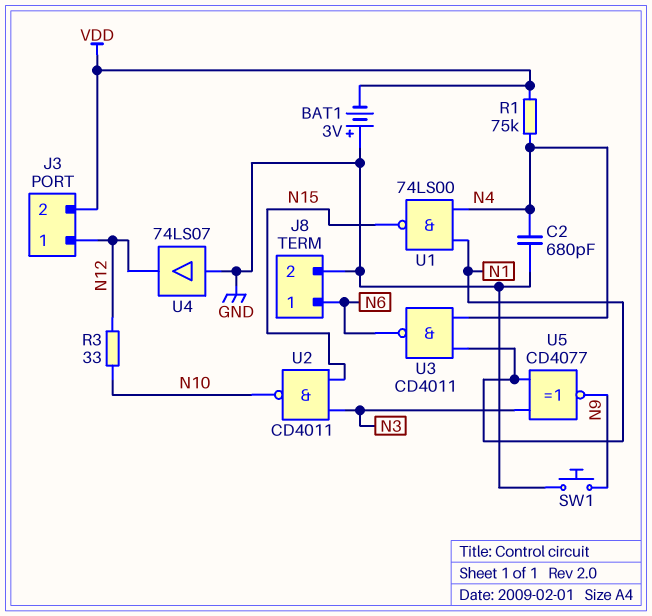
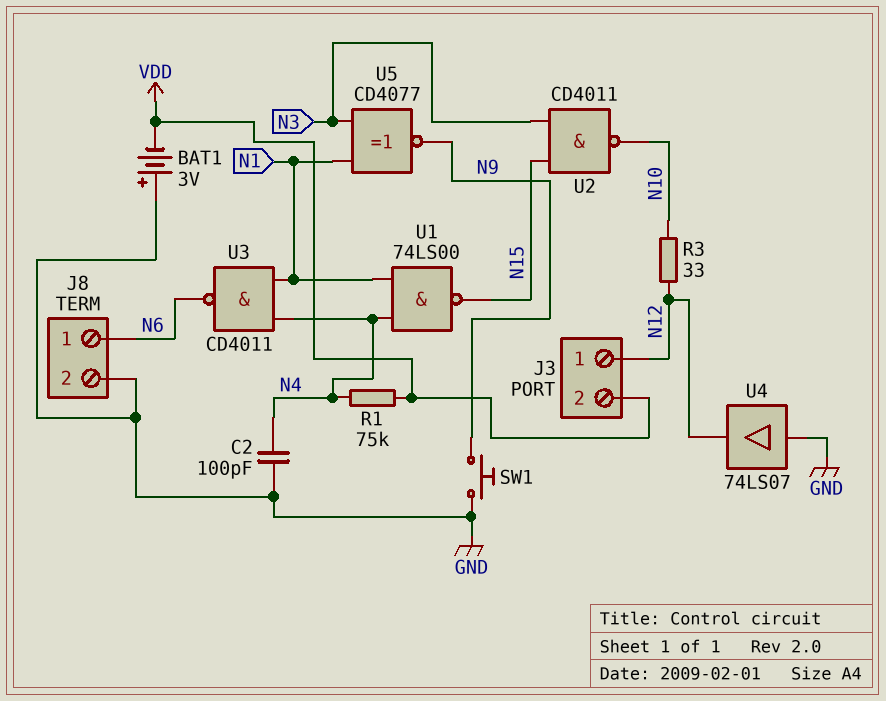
C2: 680pF (GND, N4) -> 100pF (GND, N4)

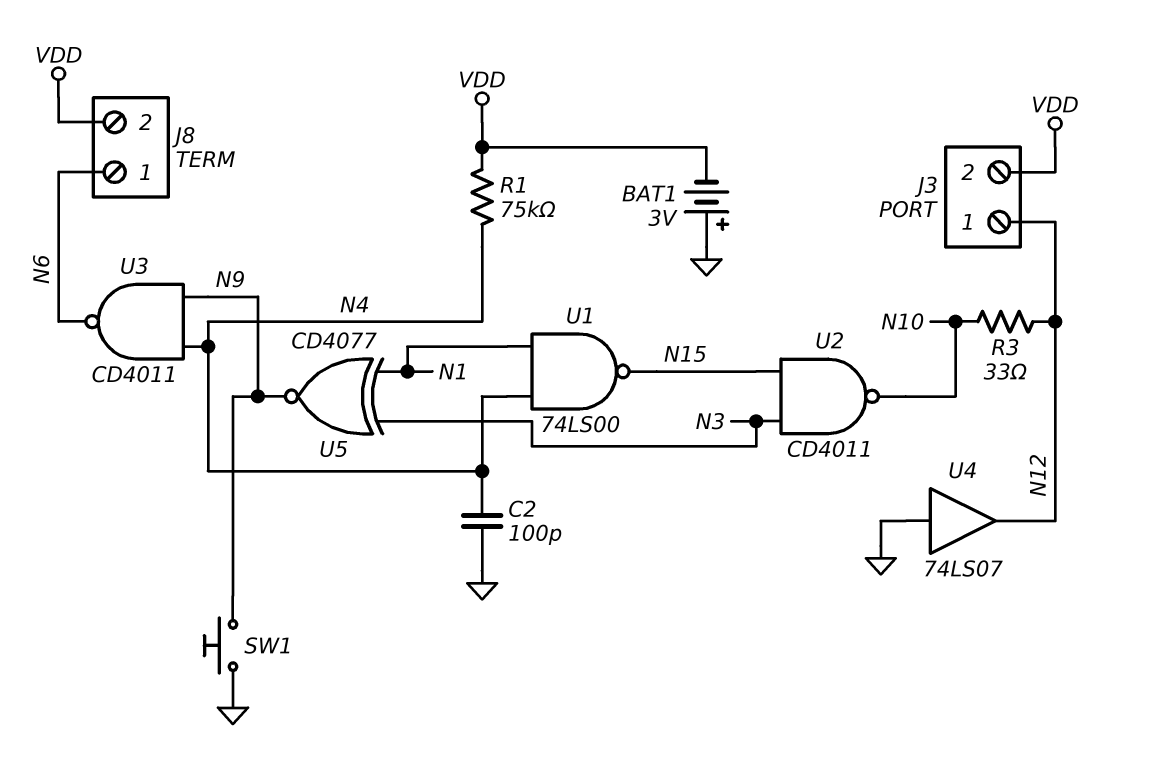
J8 pin 2: GND -> VDD
U3: NAND CD4011 (in N1, in N4, out N6) -> NAND CD4011 (in N4, in N9, out N6)

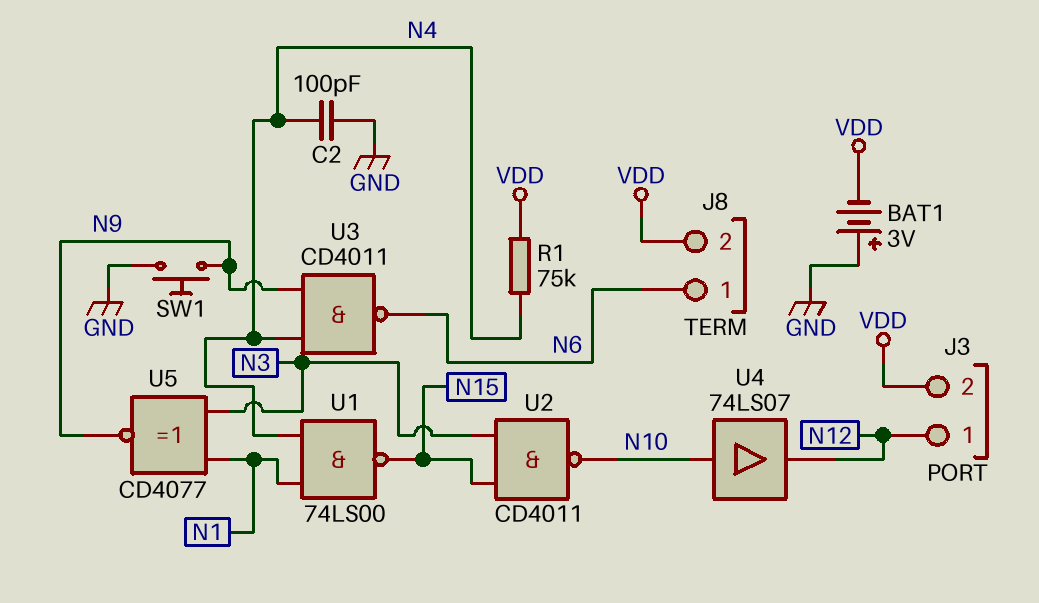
R3: 33 (N10, N12) -> none
U4: buffer 74LS07 (in GND, out N12) -> buffer 74LS07 (in N10, out N12)

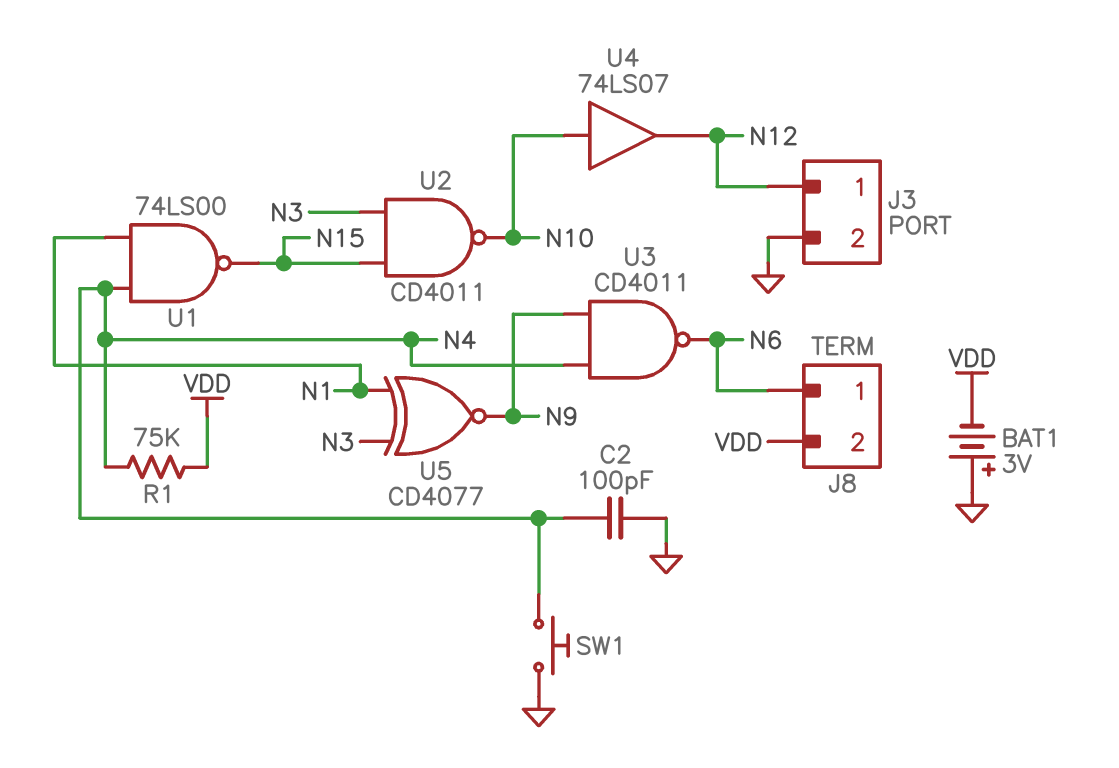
J3 pin 2: VDD -> GND
SW1: button (GND, N9) -> button (GND, N4)

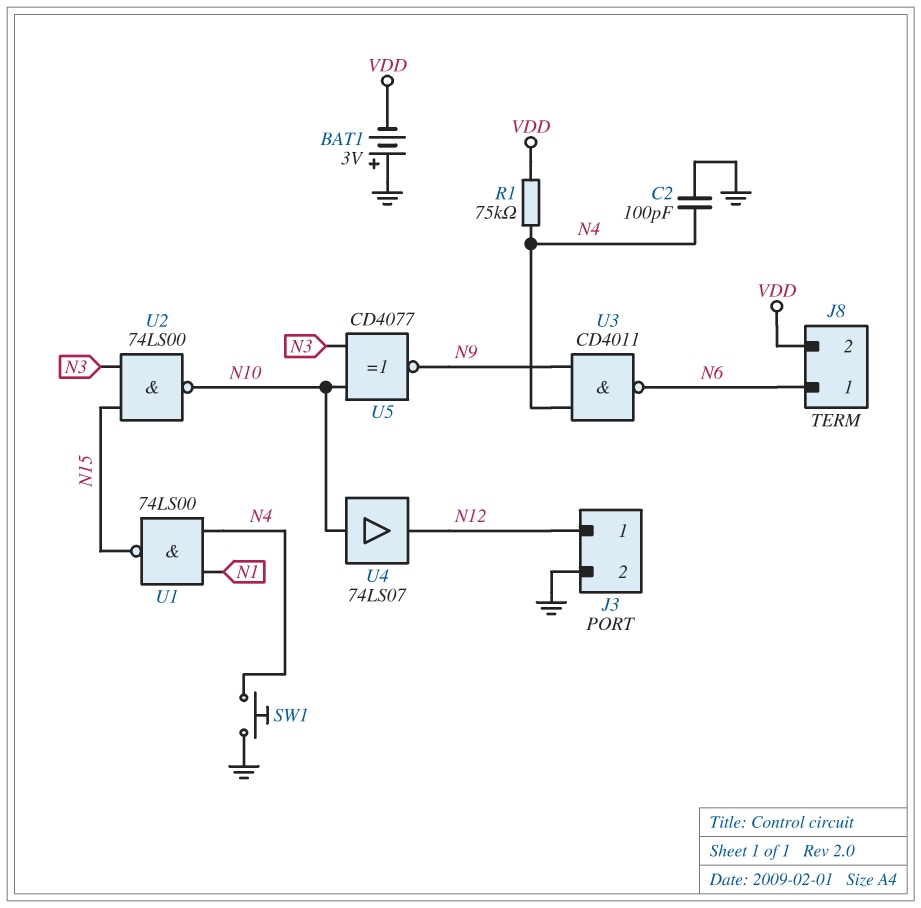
U2: NAND CD4011 (in N3, in N15, out N10) -> NAND 74LS00 (in N3, in N15, out N10)
U5: XNOR CD4077 (in N1, in N3, out N9) -> XNOR CD4077 (in N3, in N10, out N9)

